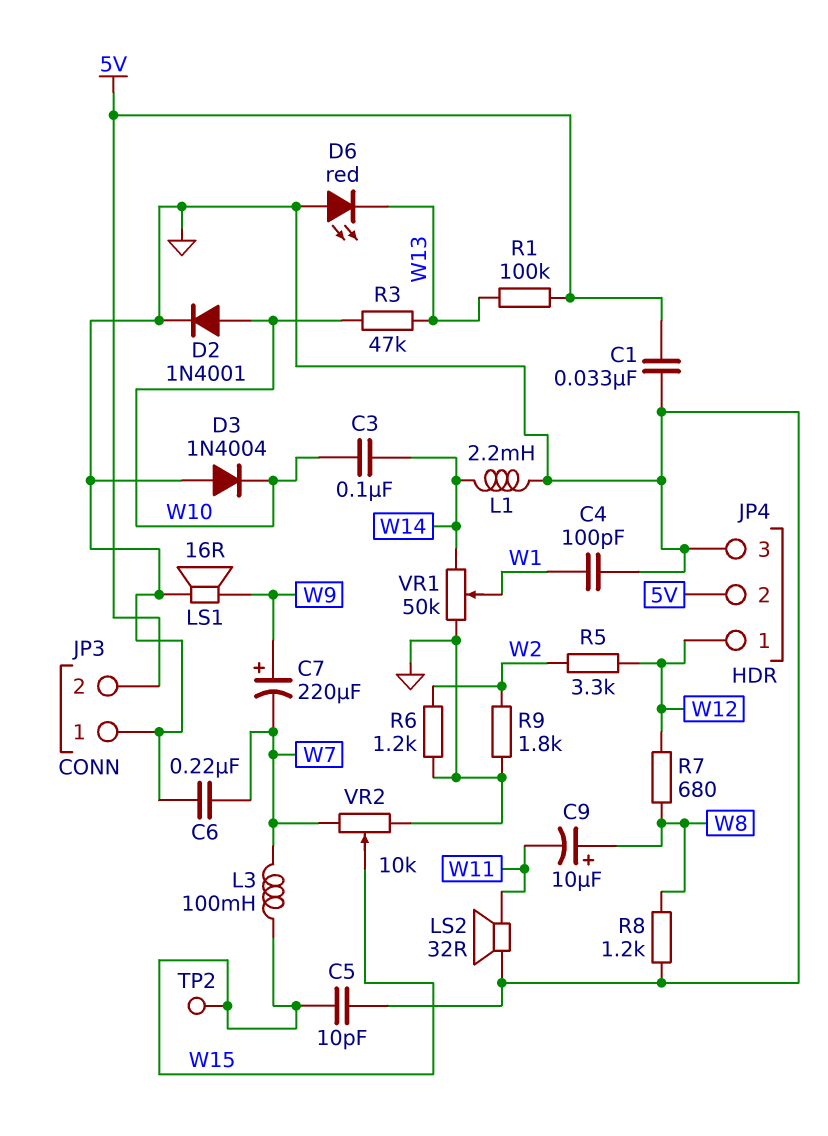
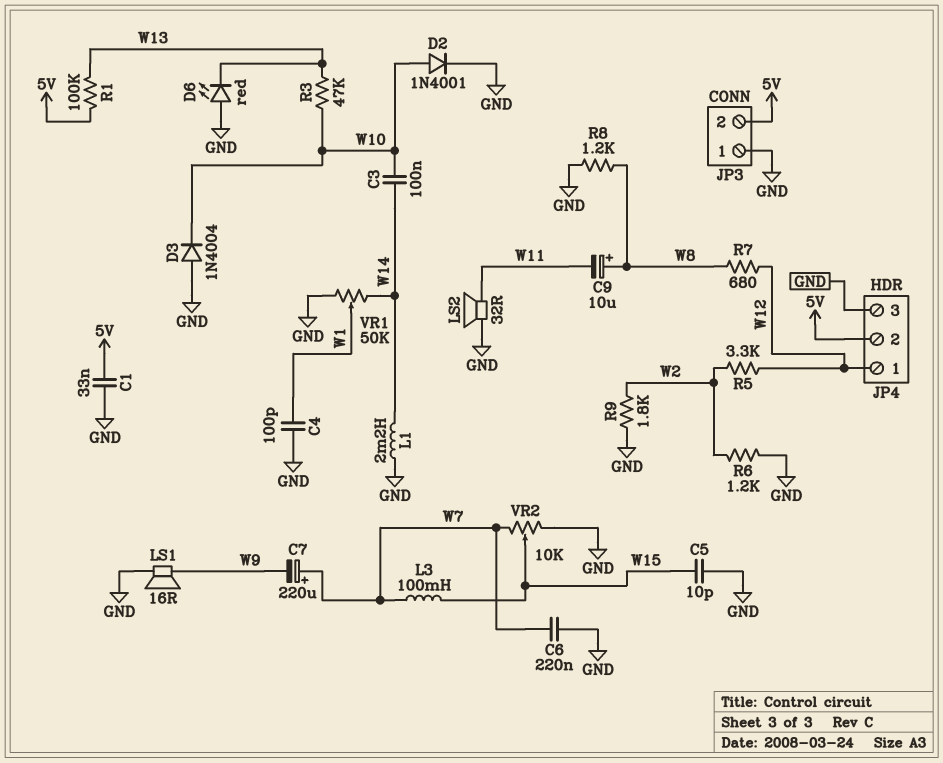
C7: 220uF (plus W9, minus W7) -> 220uF (plus W7, minus W9)
TP2: test point (W15) -> none

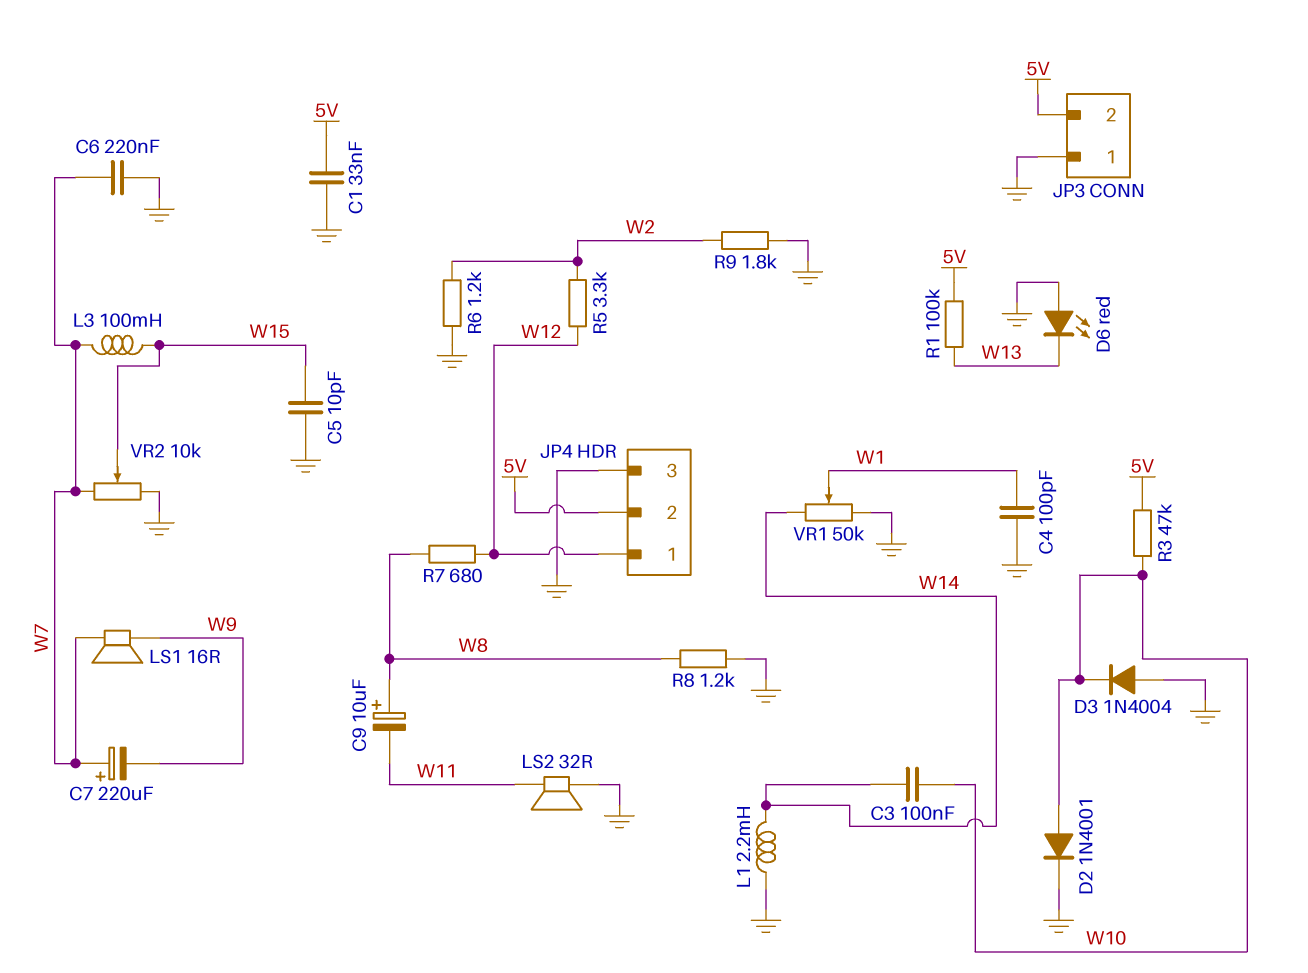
LS1: speaker 16R (GND, W9) -> speaker 16R (W7, W9)
R3: 47k (W10, W13) -> 47k (5V, W10)

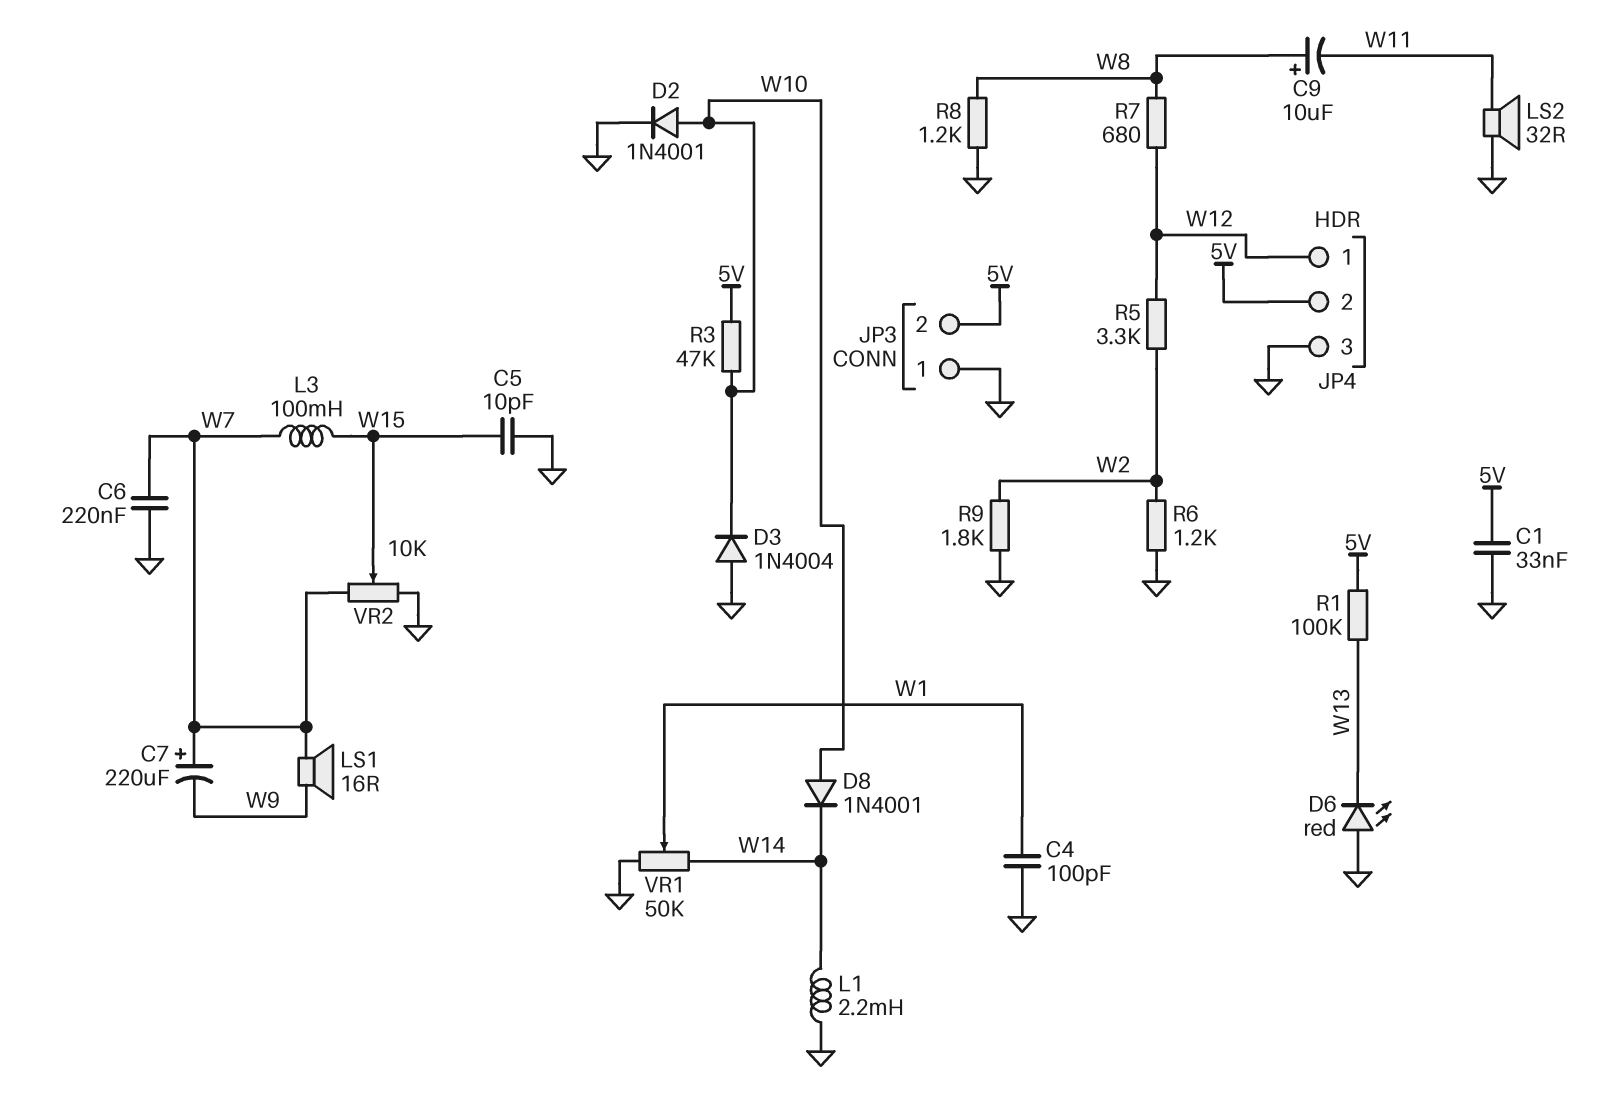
C3: 100nF (W10, W14) -> none
D8: none -> diode 1N4001 (A W10, K W14)

